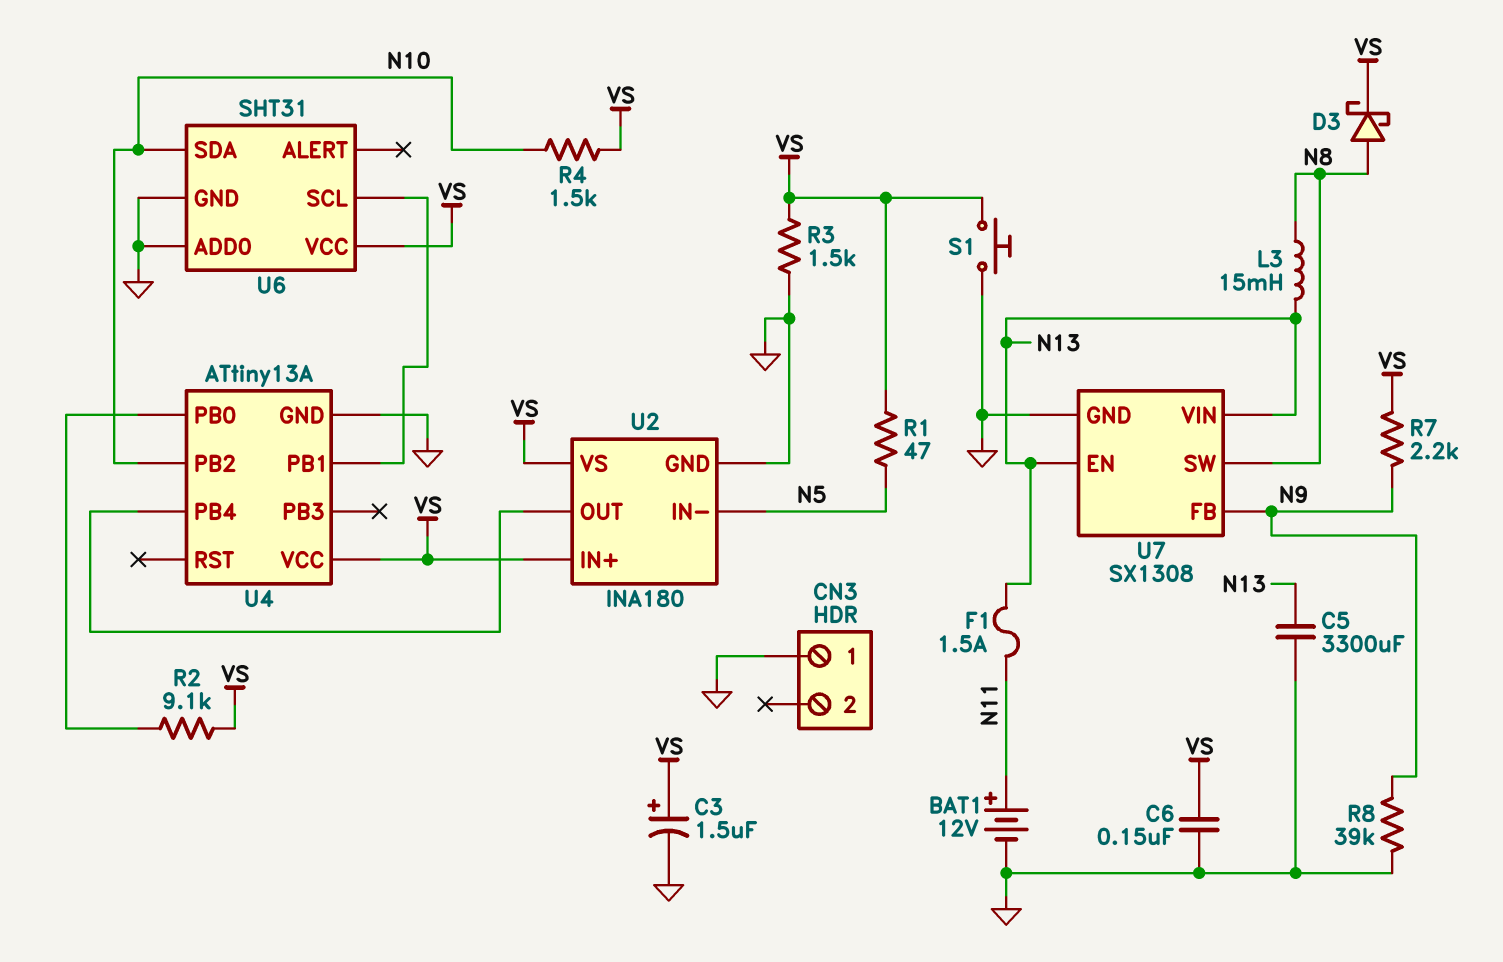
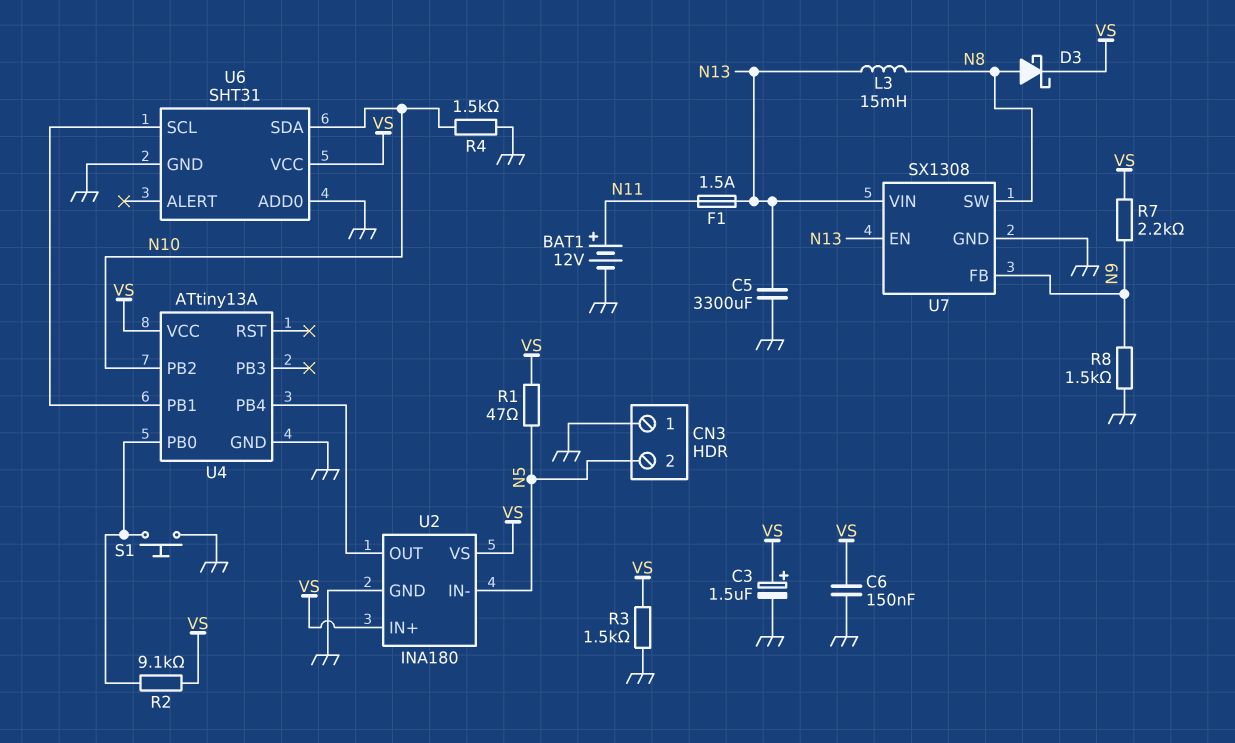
CN3 pin 2: none -> N5
R4: 1.5k (N10, VS) -> 1.5k (GND, N10)
R8: 39k (GND, N9) -> 1.5k (GND, N9)
S1: button (GND, VS) -> button (GND, U4/PB0)

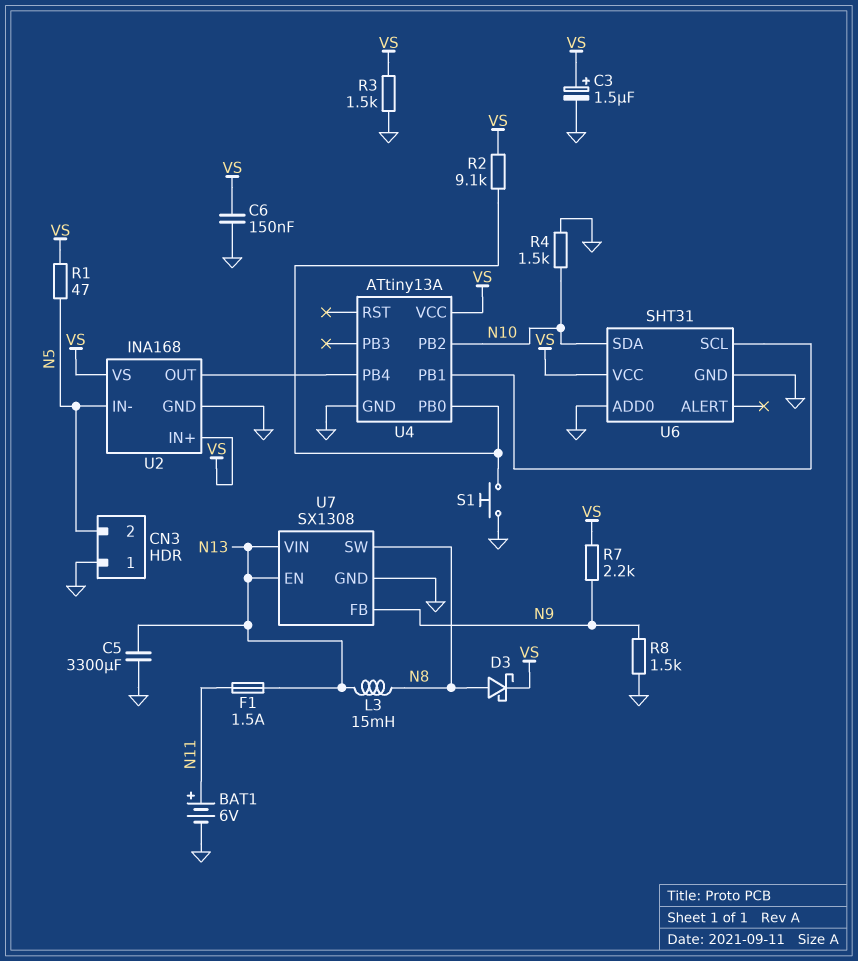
BAT1: 12V (plus N11, minus GND) -> 6V (plus N11, minus GND)
U2: INA180 -> INA168

